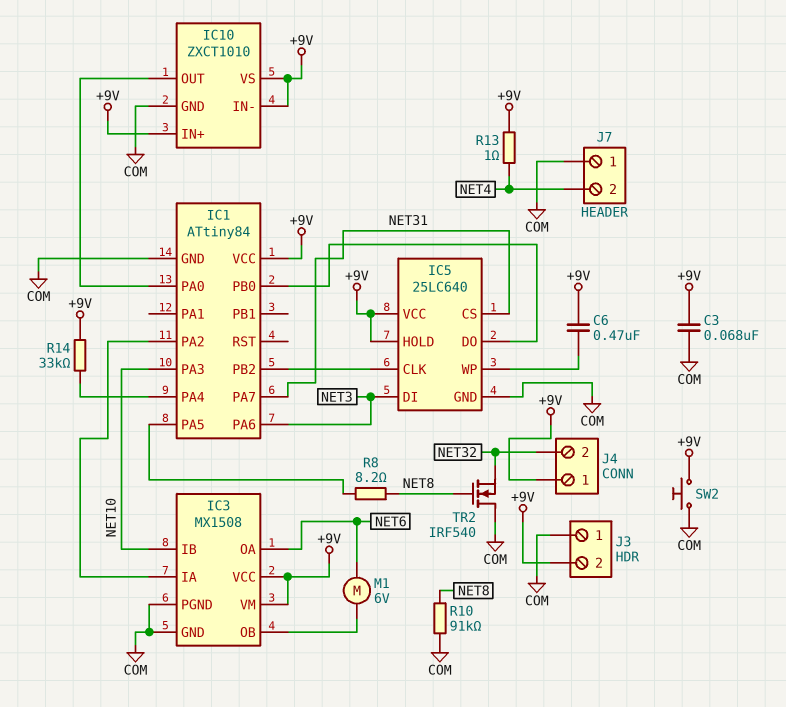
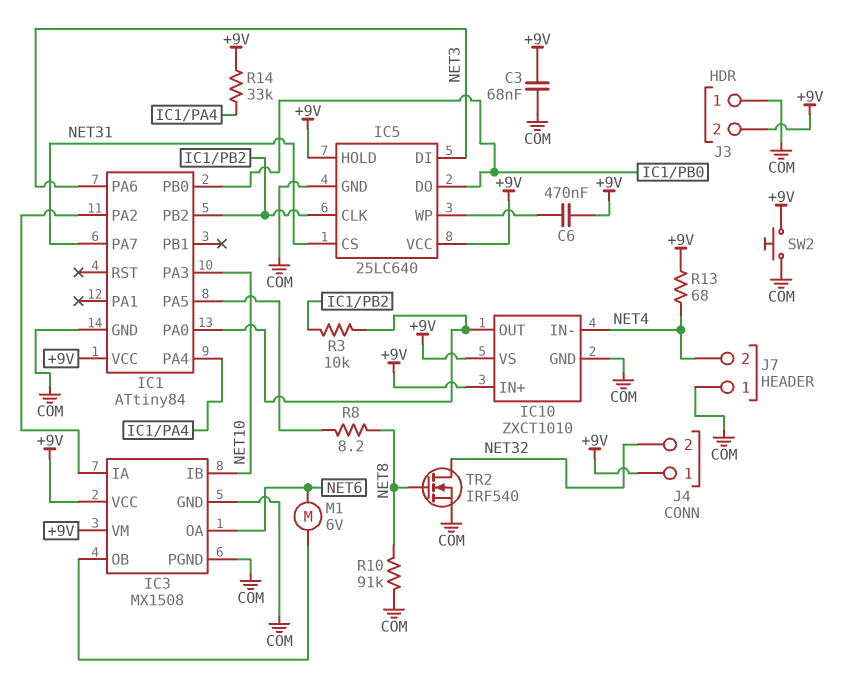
IC10 pin IN-: +9V -> NET4
R3: none -> 10k (IC1/PA0, IC1/PB2)
R13: 1 (+9V, NET4) -> 68 (+9V, NET4)
TR2: NMOS IRF540 (G NET8, D COM, S NET32) -> NMOS IRF540 (G NET8, D NET32, S COM)

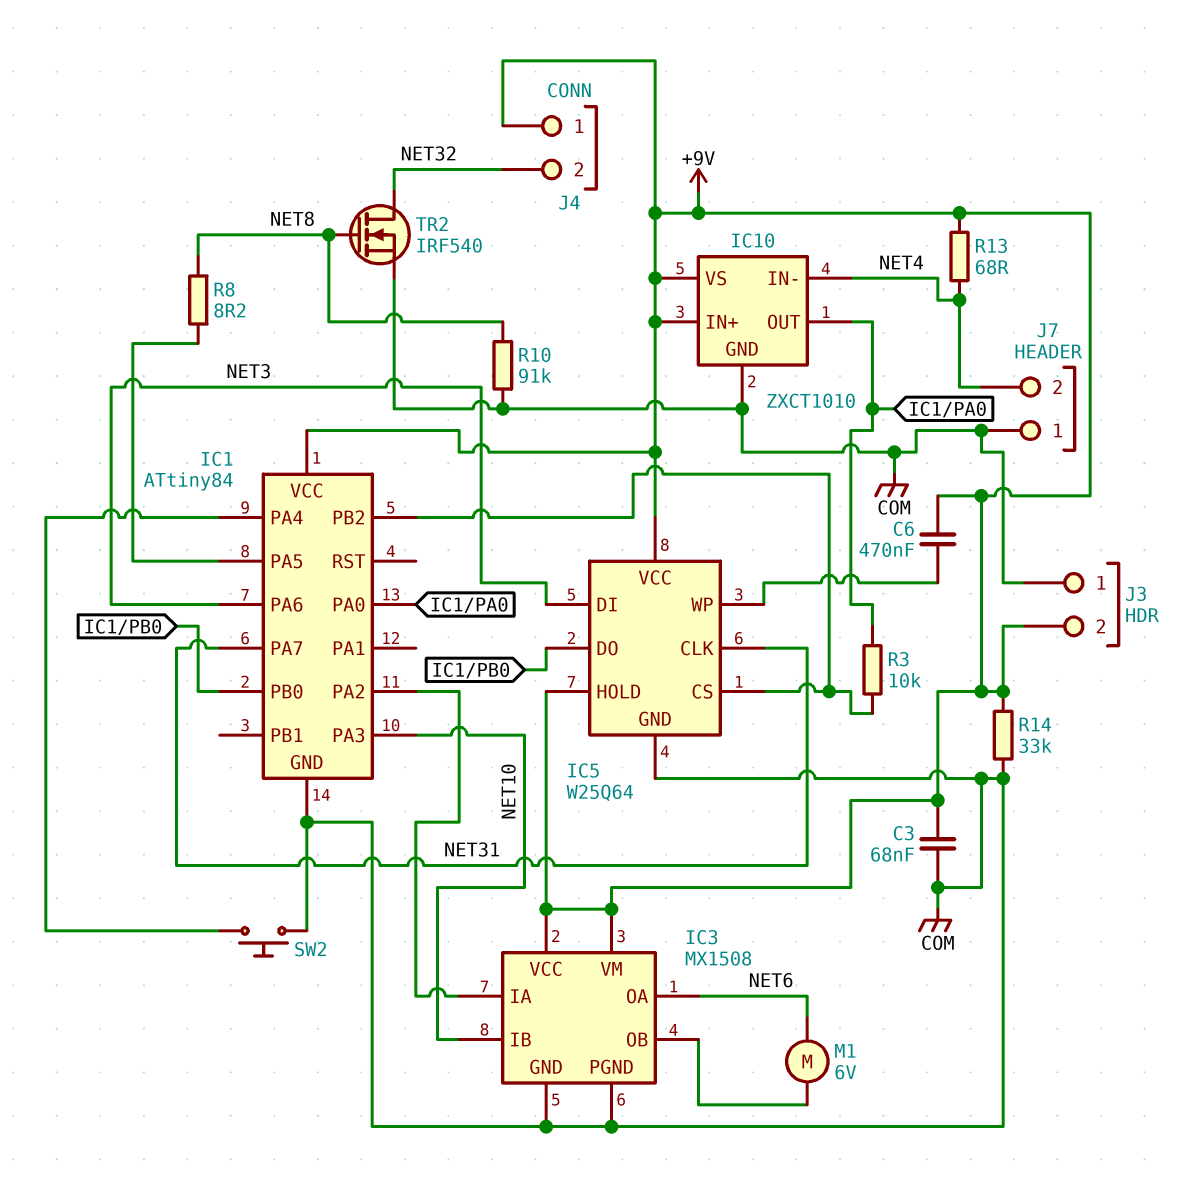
IC5: 25LC640 -> W25Q64
IC5 pin CLK: IC1/PB2 -> NET31
IC5 pin CS: NET31 -> IC1/PB2
R14: 33k (+9V, IC1/PA4) -> 33k (+9V, COM)
SW2: button (+9V, COM) -> button (COM, IC1/PA4)

